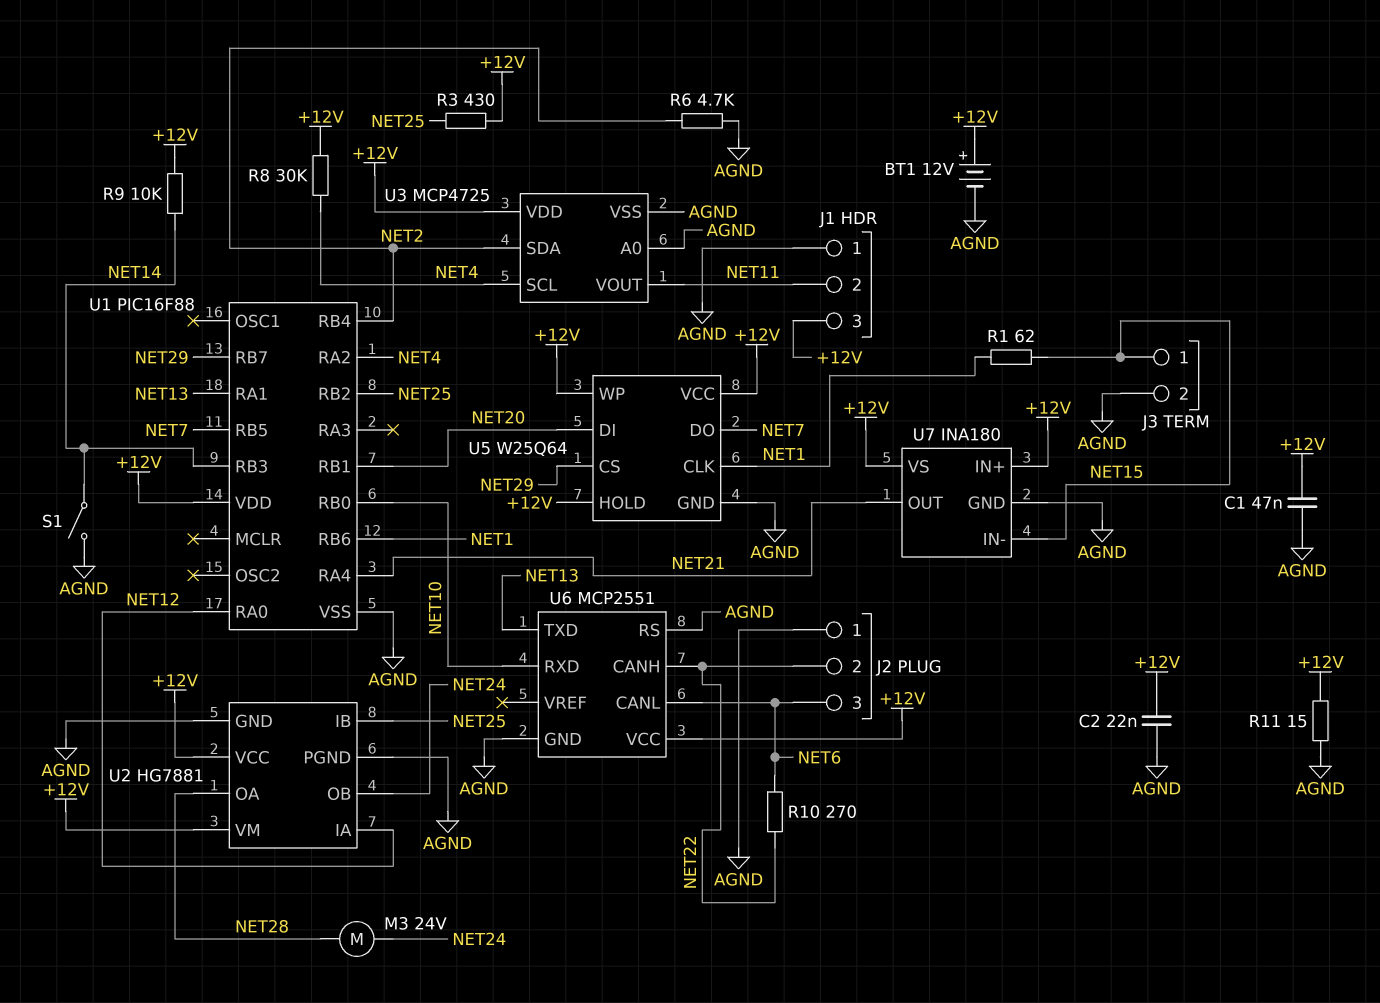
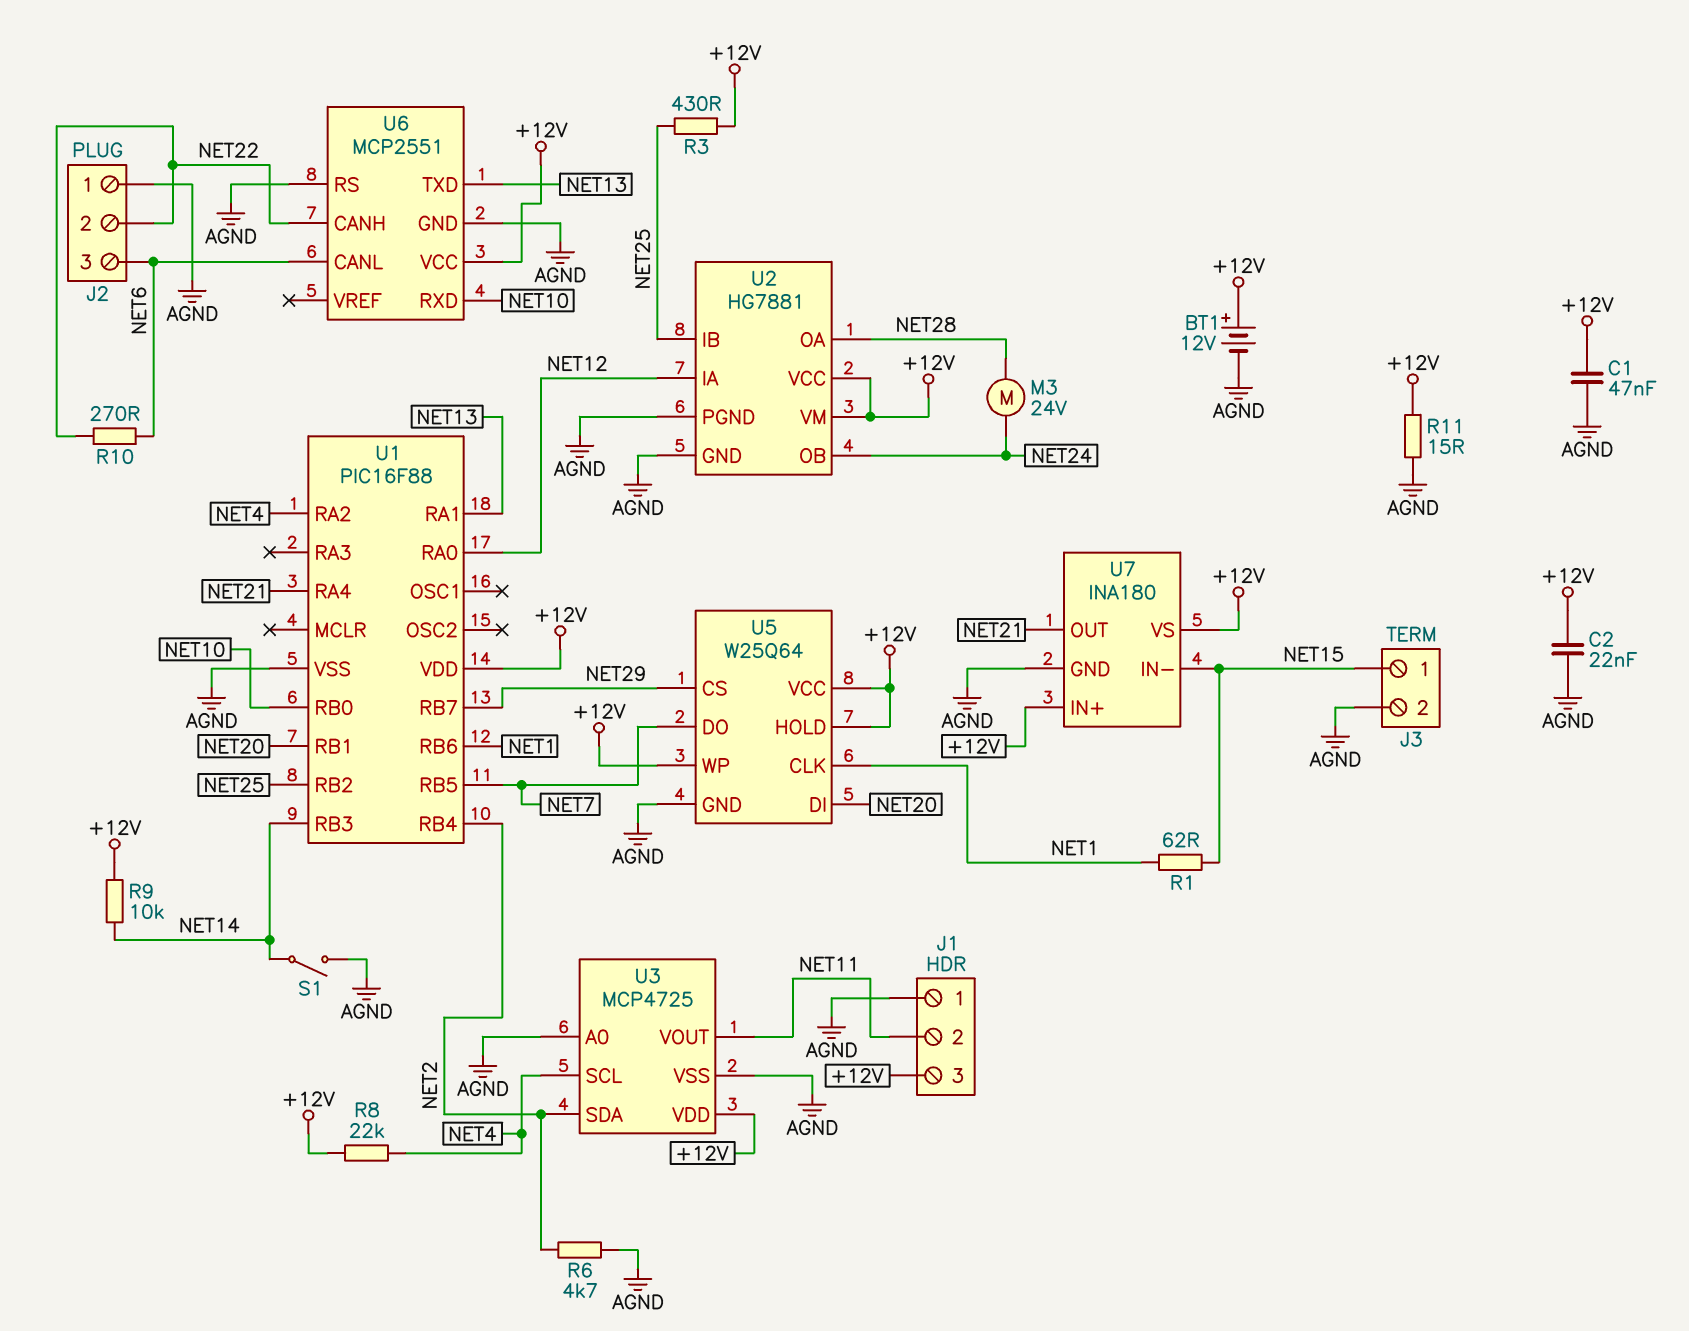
R8: 30k (+12V, NET4) -> 22k (+12V, NET4)

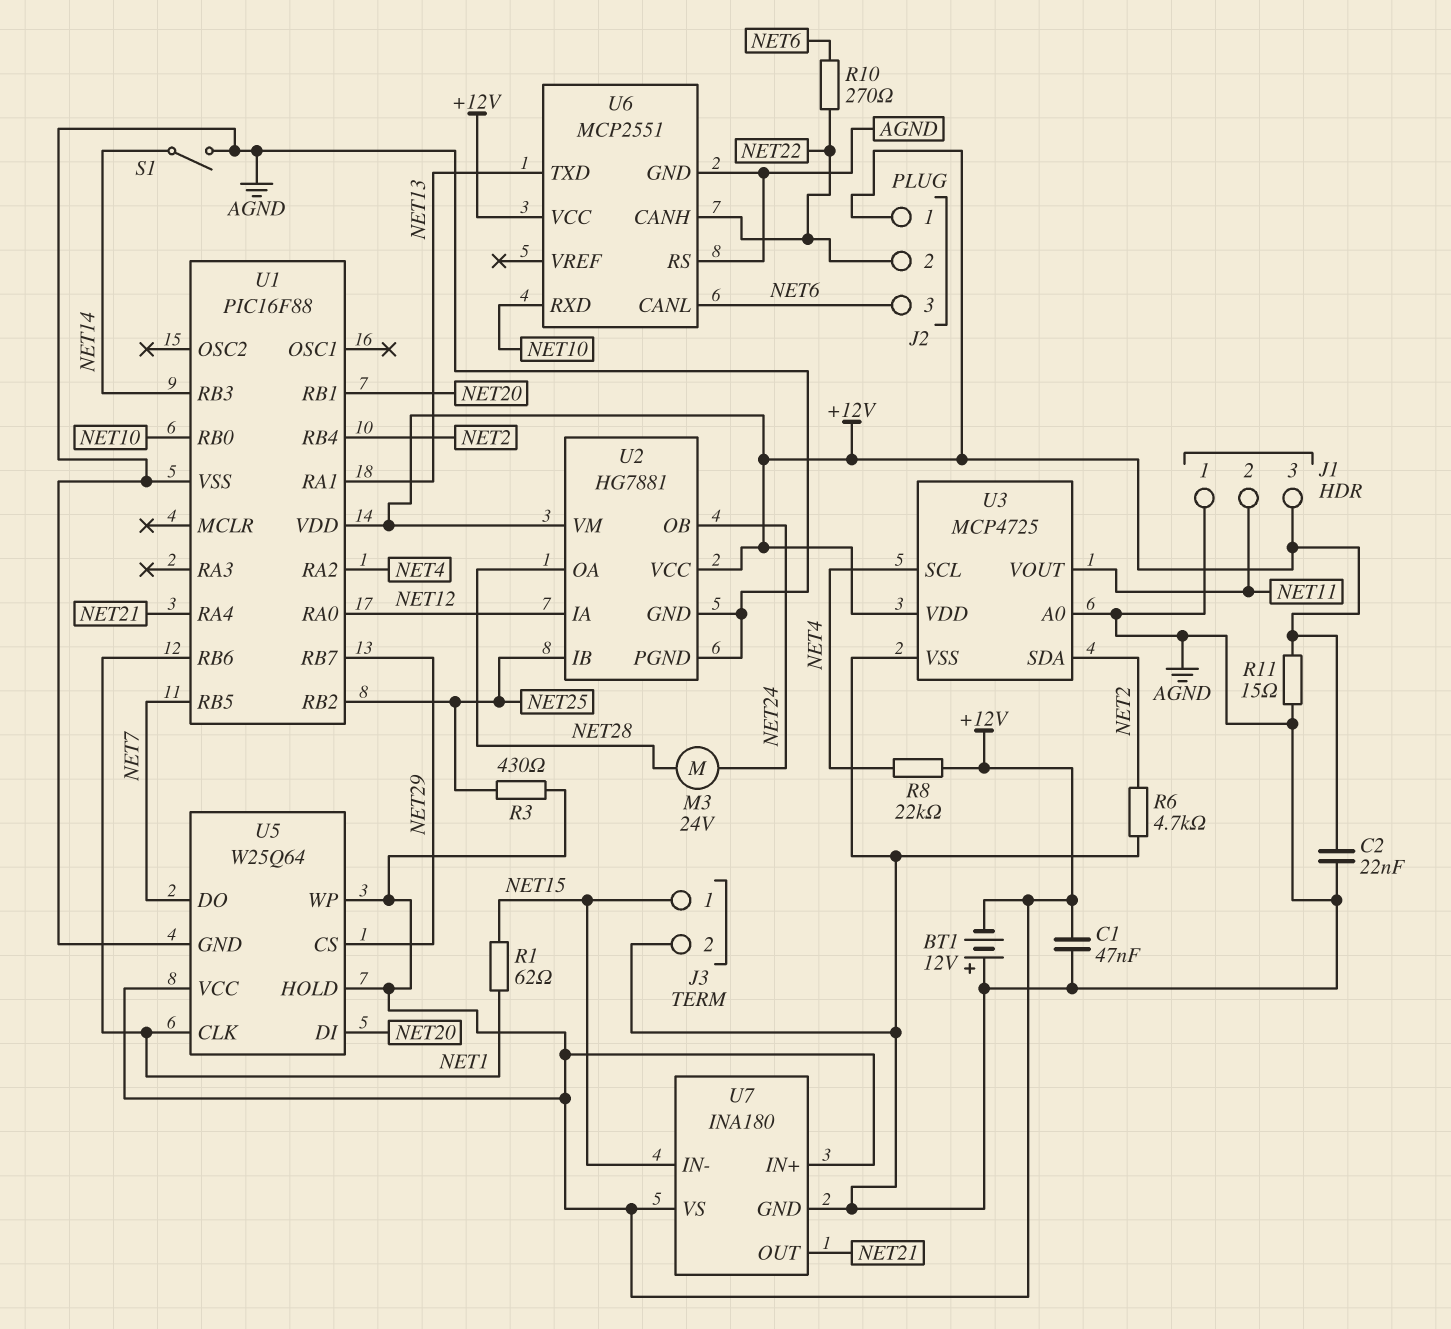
BT1: 12V (plus +12V, minus AGND) -> 12V (plus AGND, minus +12V)
J2 pin 1: AGND -> +12V
R9: 10k (+12V, NET14) -> none

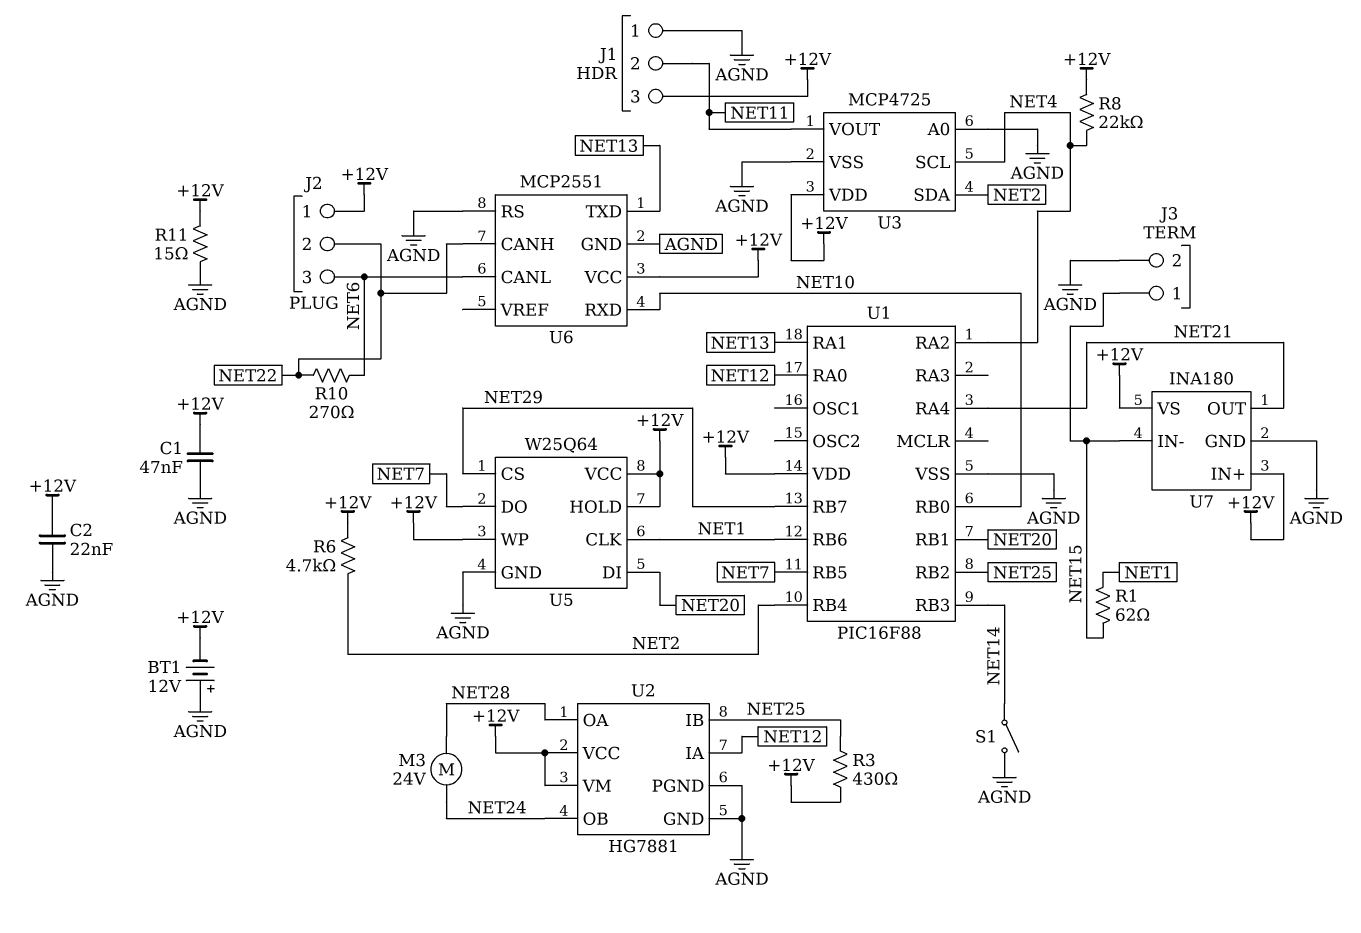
R6: 4.7k (AGND, NET2) -> 4.7k (+12V, NET2)

